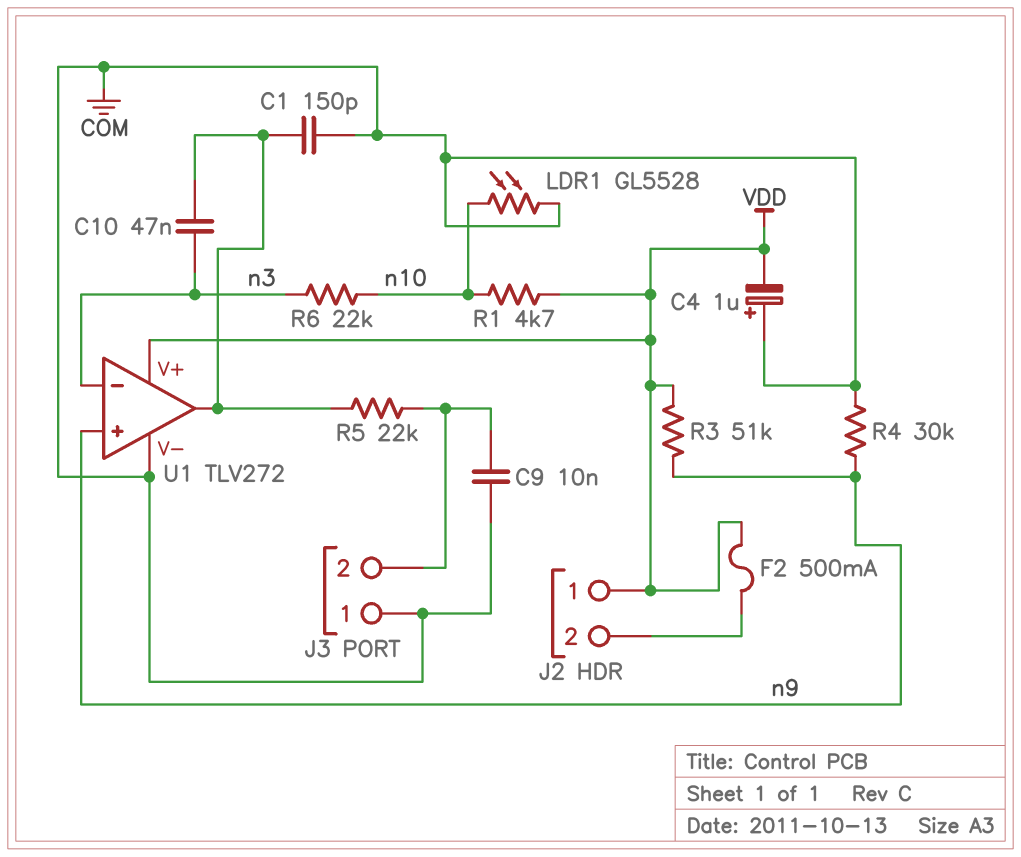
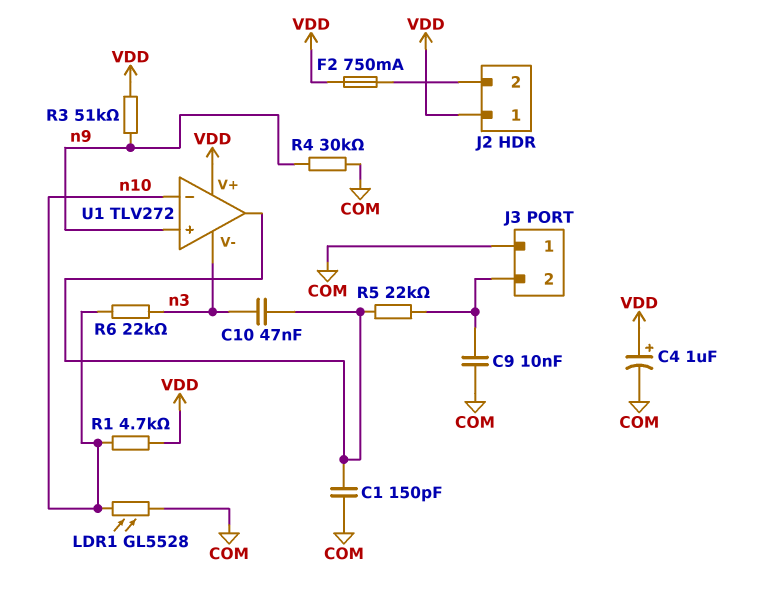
C4: 1uF (plus COM, minus VDD) -> 1uF (plus VDD, minus COM)
F2: 500mA (J2/2, VDD) -> 750mA (J2/2, VDD)
U1 pin V-: COM -> n3
U1 pin in-: n3 -> n10

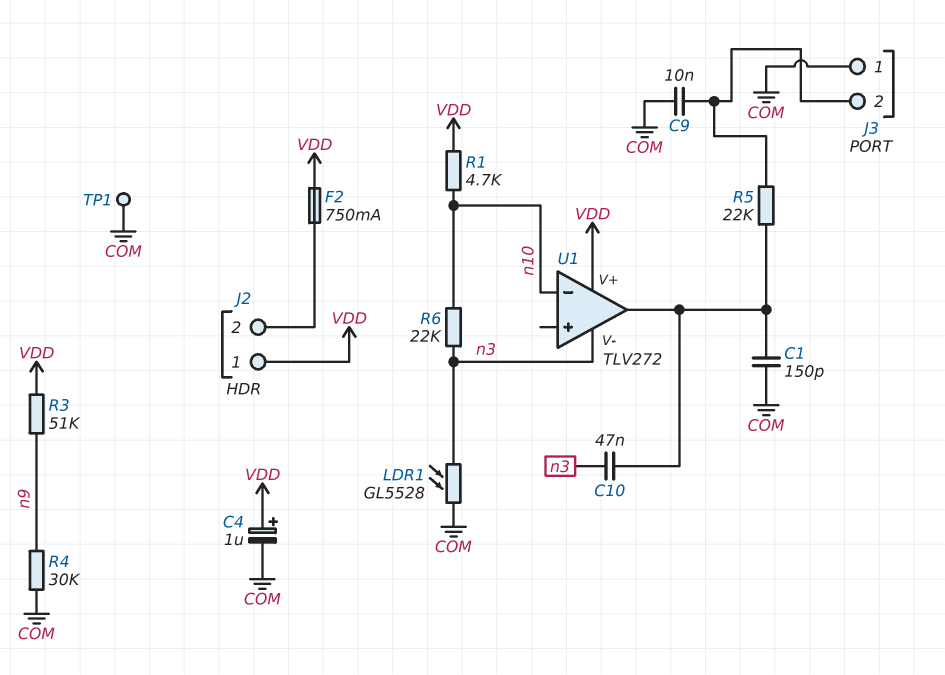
LDR1: GL5528 (COM, n10) -> GL5528 (COM, n3)
TP1: none -> test point (COM)
U1 pin in+: n9 -> none

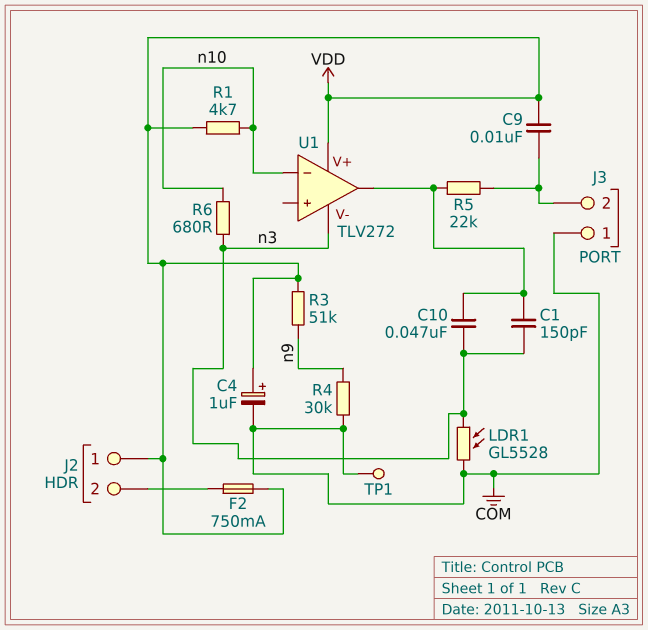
C1: 150pF (COM, U1/out) -> 150pF (U1/out, n3)
C9: 10nF (COM, J3/2) -> 10nF (J3/2, VDD)
R6: 22k (n3, n10) -> 680 (n3, n10)

